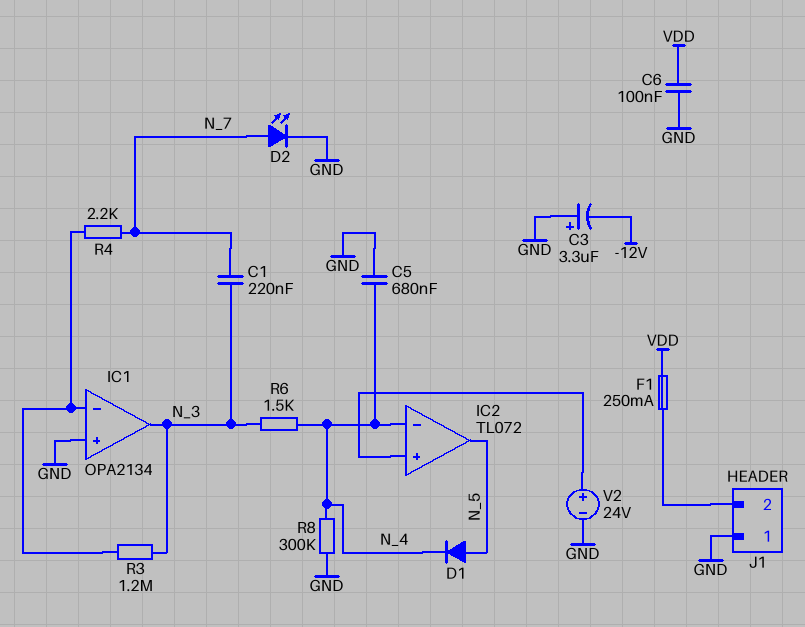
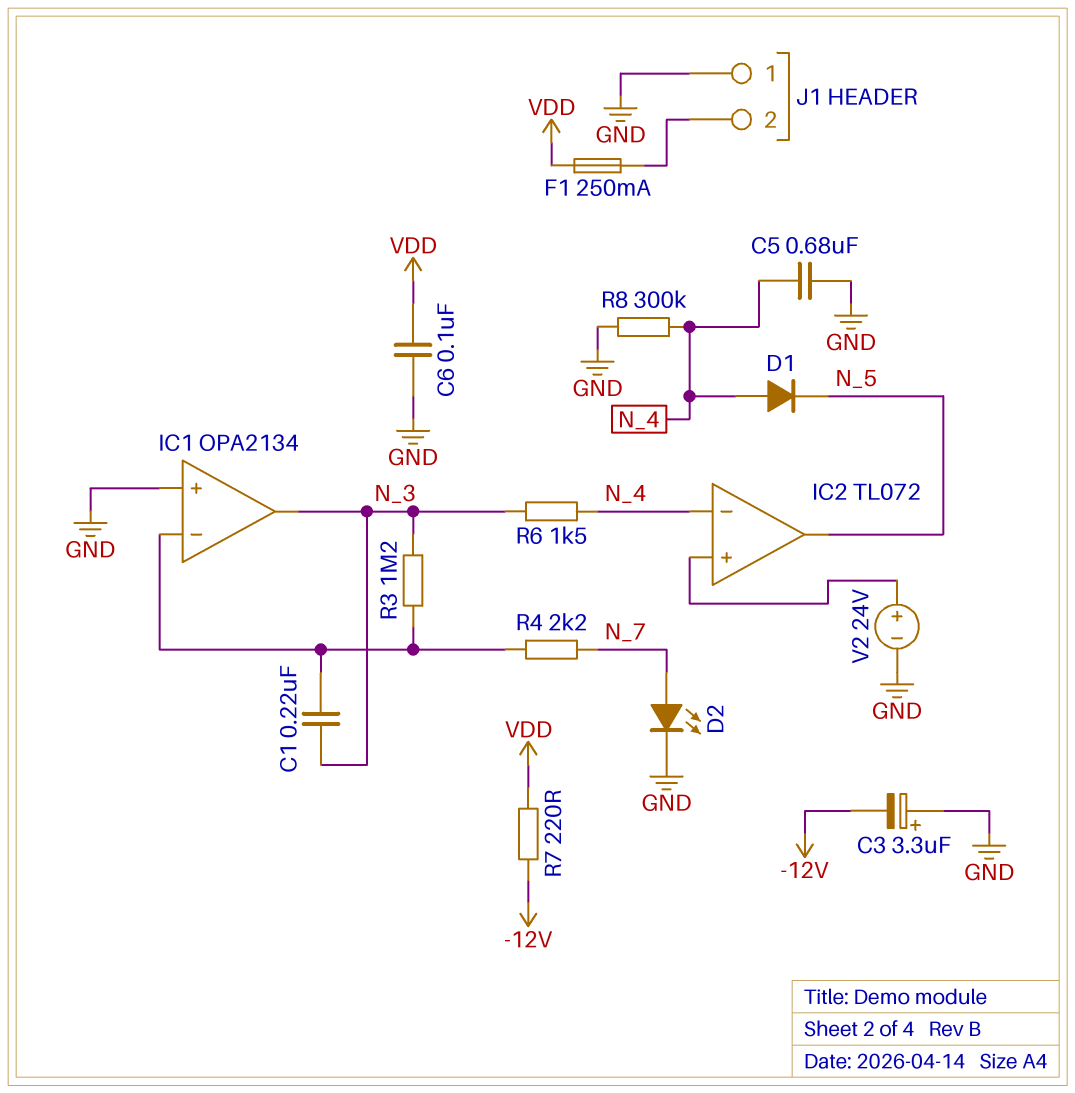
C1: 220nF (N_3, N_7) -> 220nF (IC1/in-, N_3)
D1: diode (A N_5, K N_4) -> diode (A N_4, K N_5)
R7: none -> 220 (-12V, VDD)

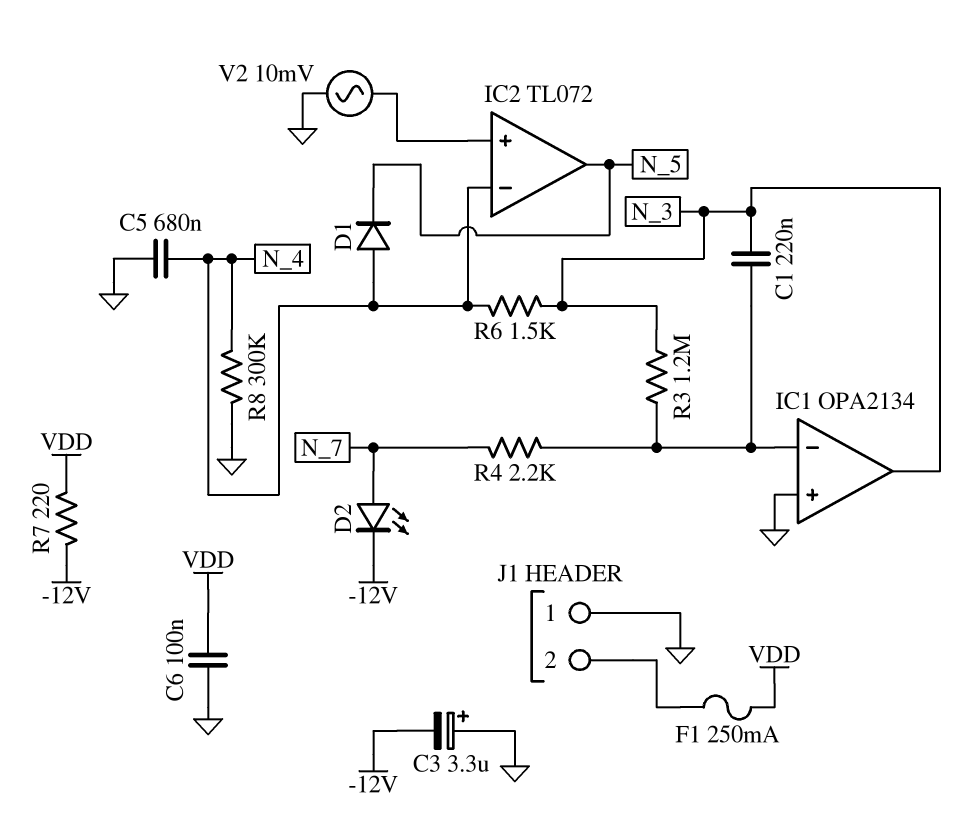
D2: LED (A N_7, K GND) -> LED (A N_7, K -12V)
V2: 24V (plus IC2/in+, minus GND) -> AC 10mV (GND, IC2/in+)

